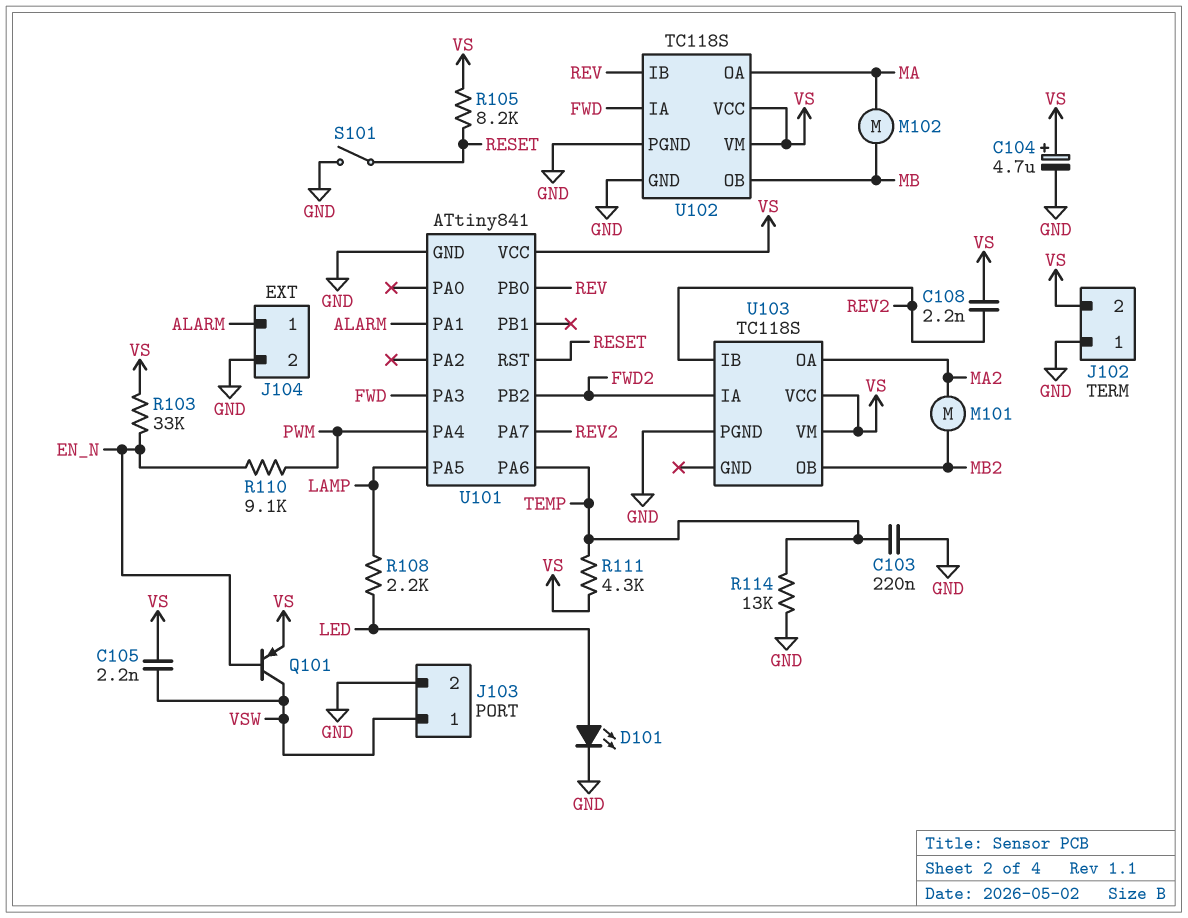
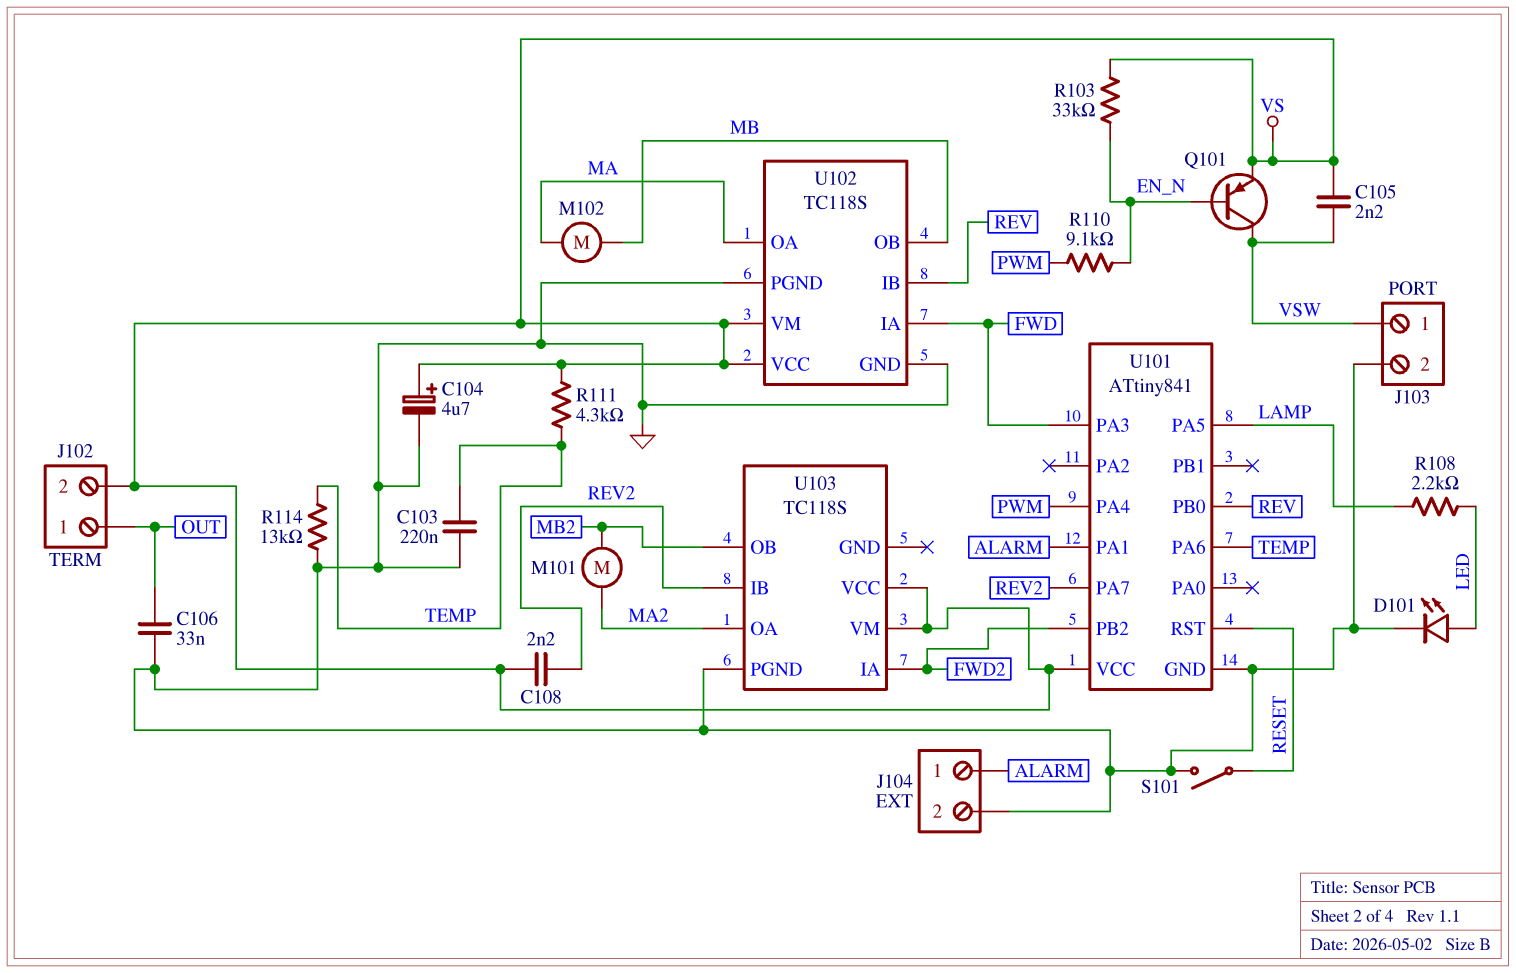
C106: none -> 33nF (GND, OUT)
J102 pin 1: GND -> OUT
R105: 8.2k (RESET, VS) -> none

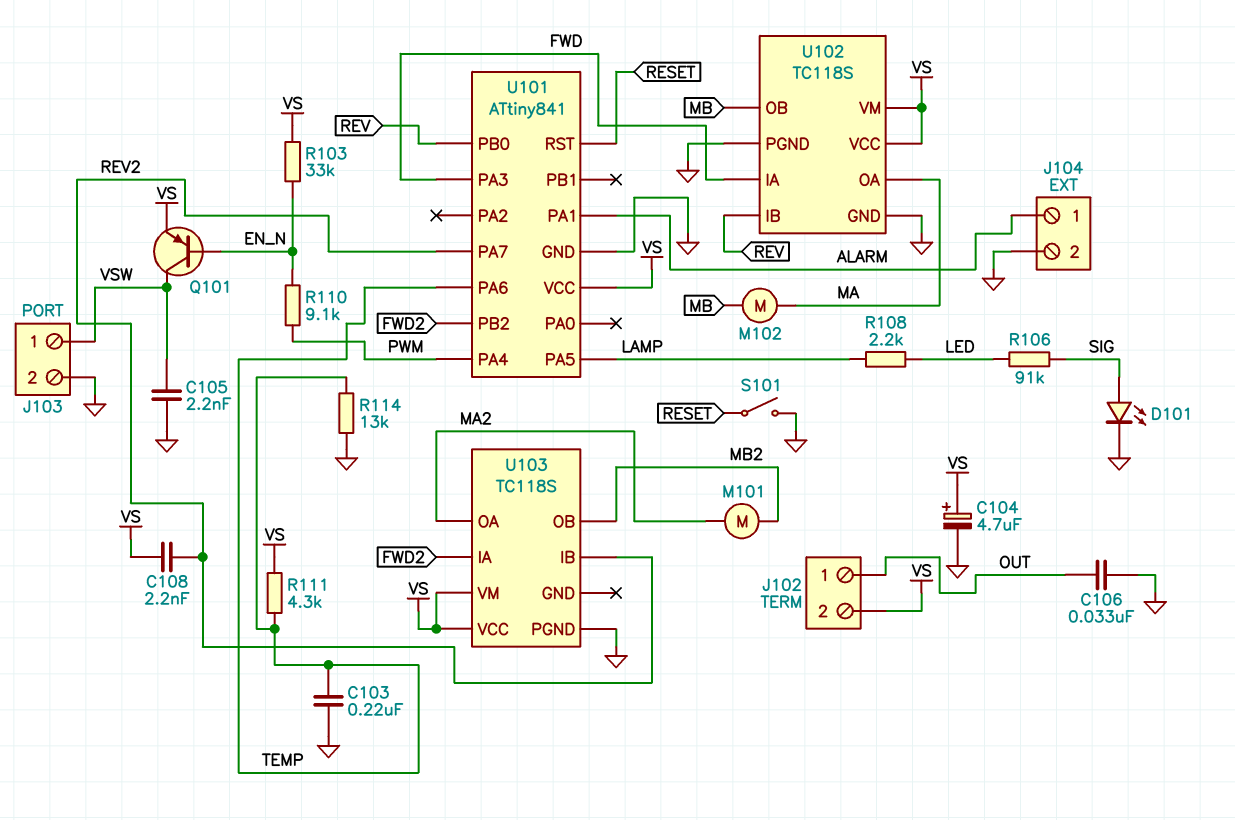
C105: 2.2nF (VS, VSW) -> 2.2nF (GND, VSW)
D101: LED (A LED, K GND) -> LED (A SIG, K GND)
R106: none -> 91k (LED, SIG)

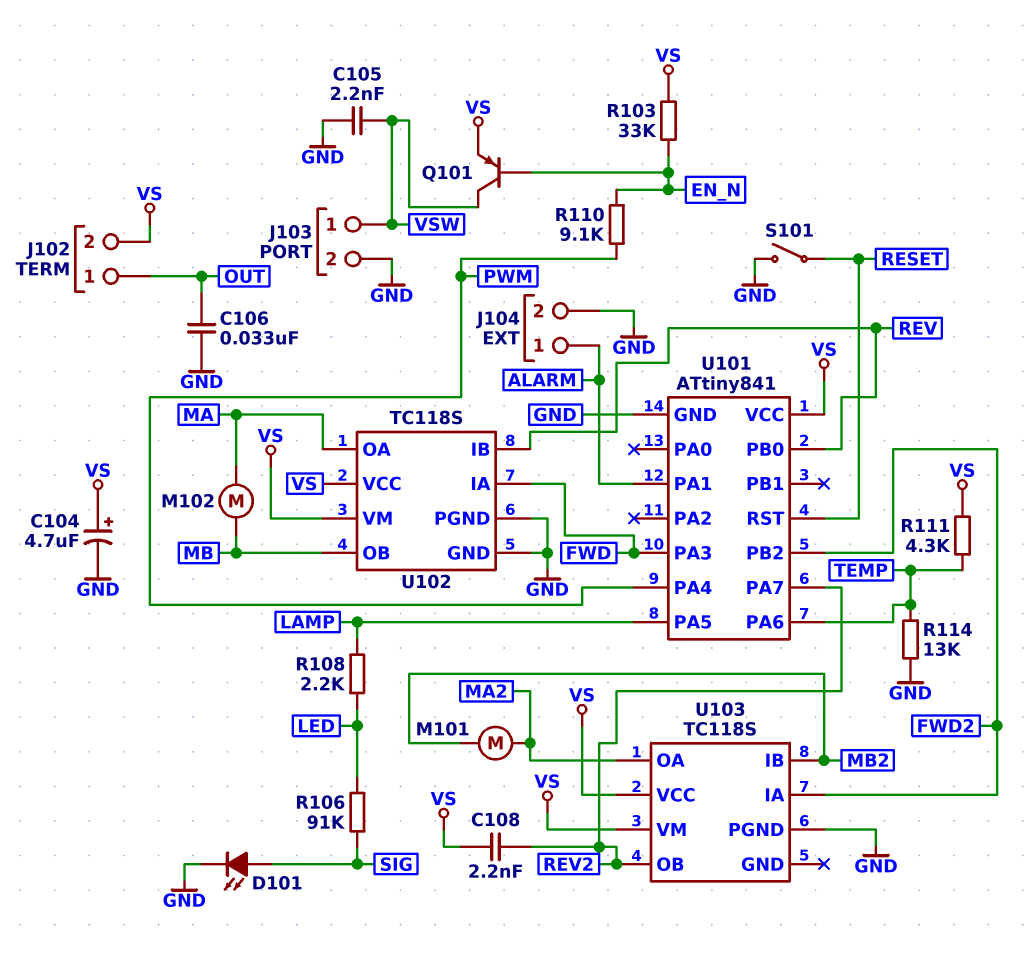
C103: 220nF (GND, TEMP) -> none
U103 pin IB: REV2 -> MB2
U103 pin OB: MB2 -> REV2

